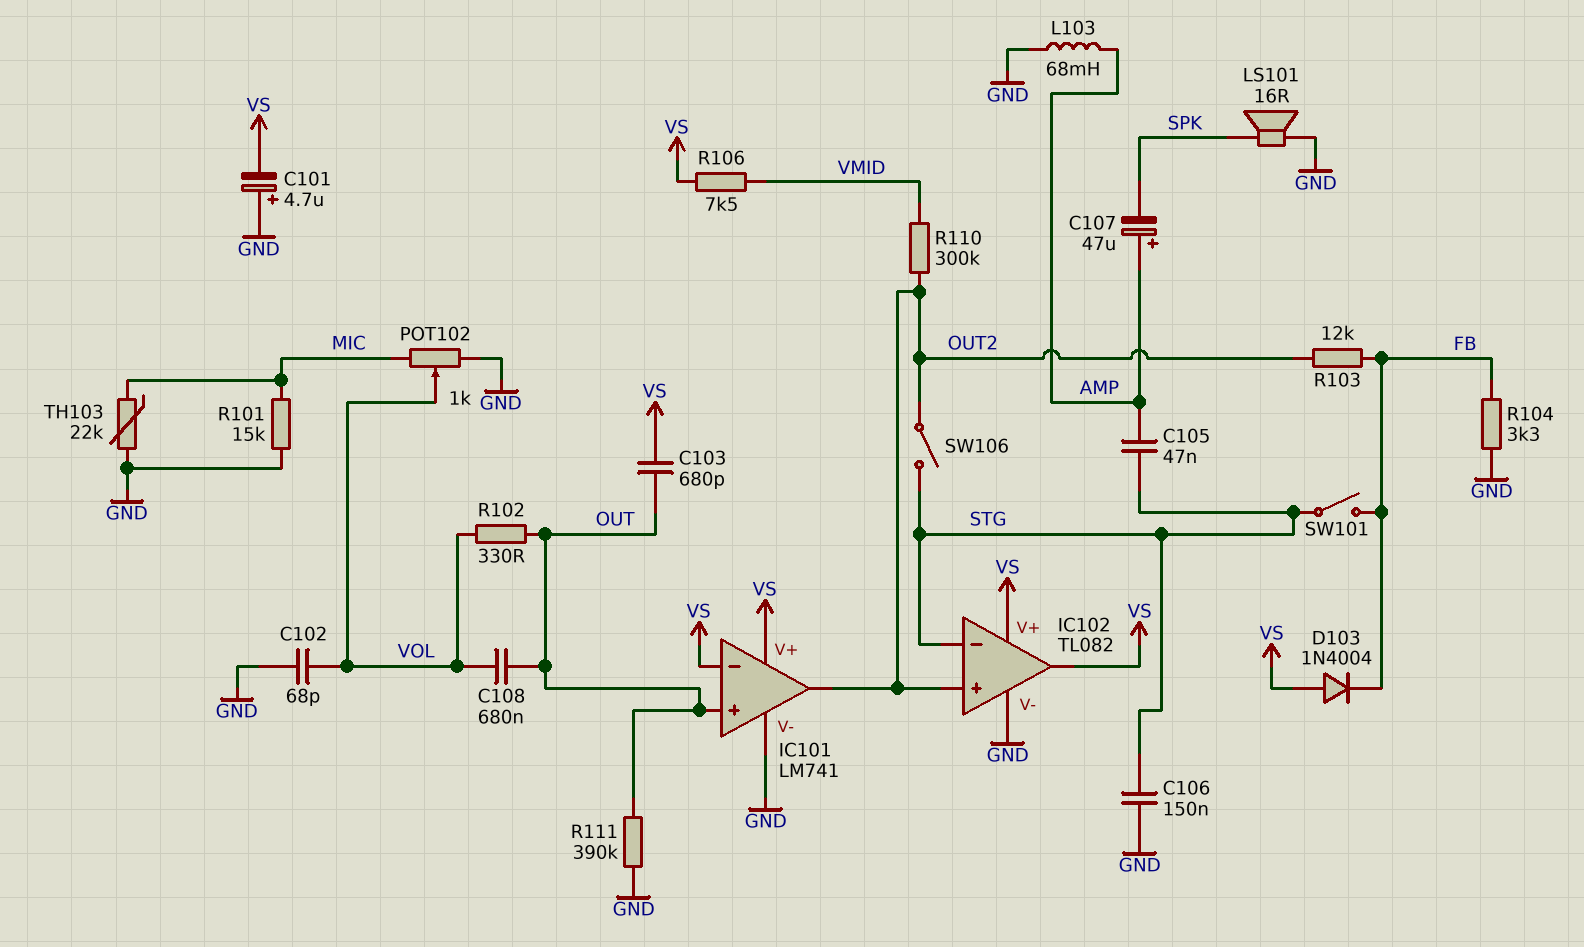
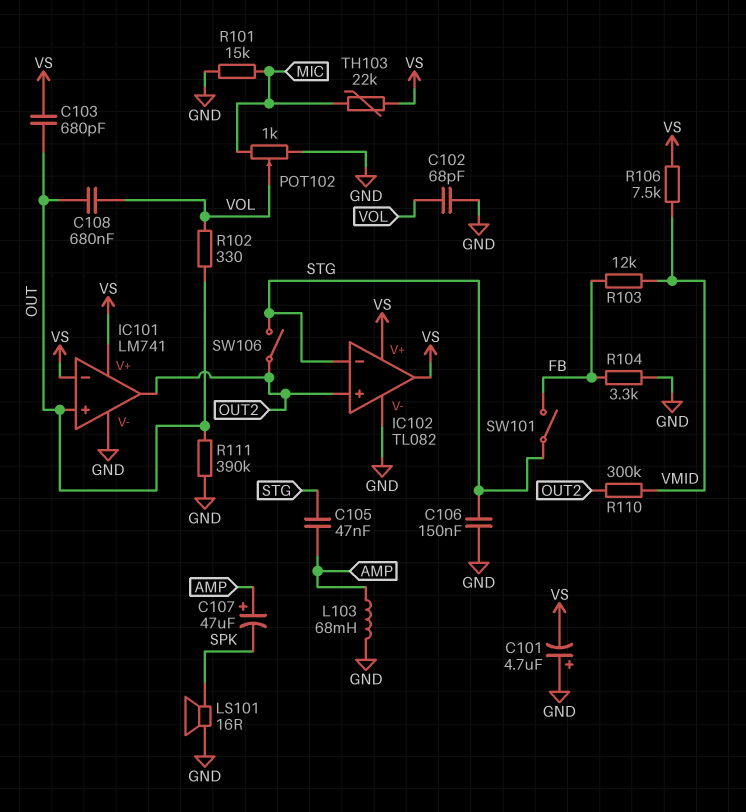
D103: diode 1N4004 (A VS, K FB) -> none
R103: 12k (FB, OUT2) -> 12k (FB, VMID)
TH103: 22k (GND, MIC) -> 22k (MIC, VS)

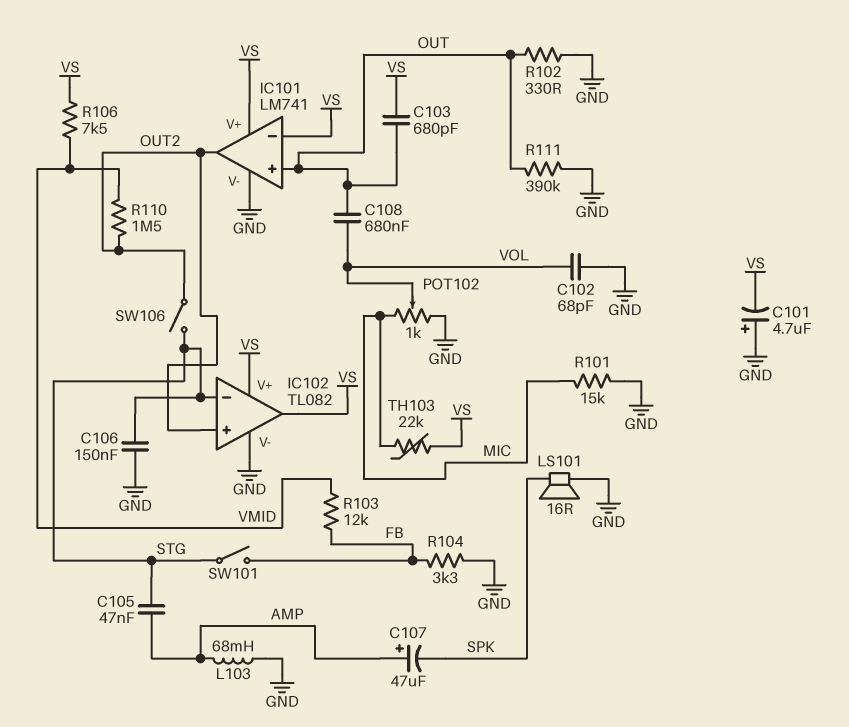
R102: 330 (OUT, VOL) -> 330 (GND, OUT)
R110: 300k (OUT2, VMID) -> 1.5M (OUT2, VMID)

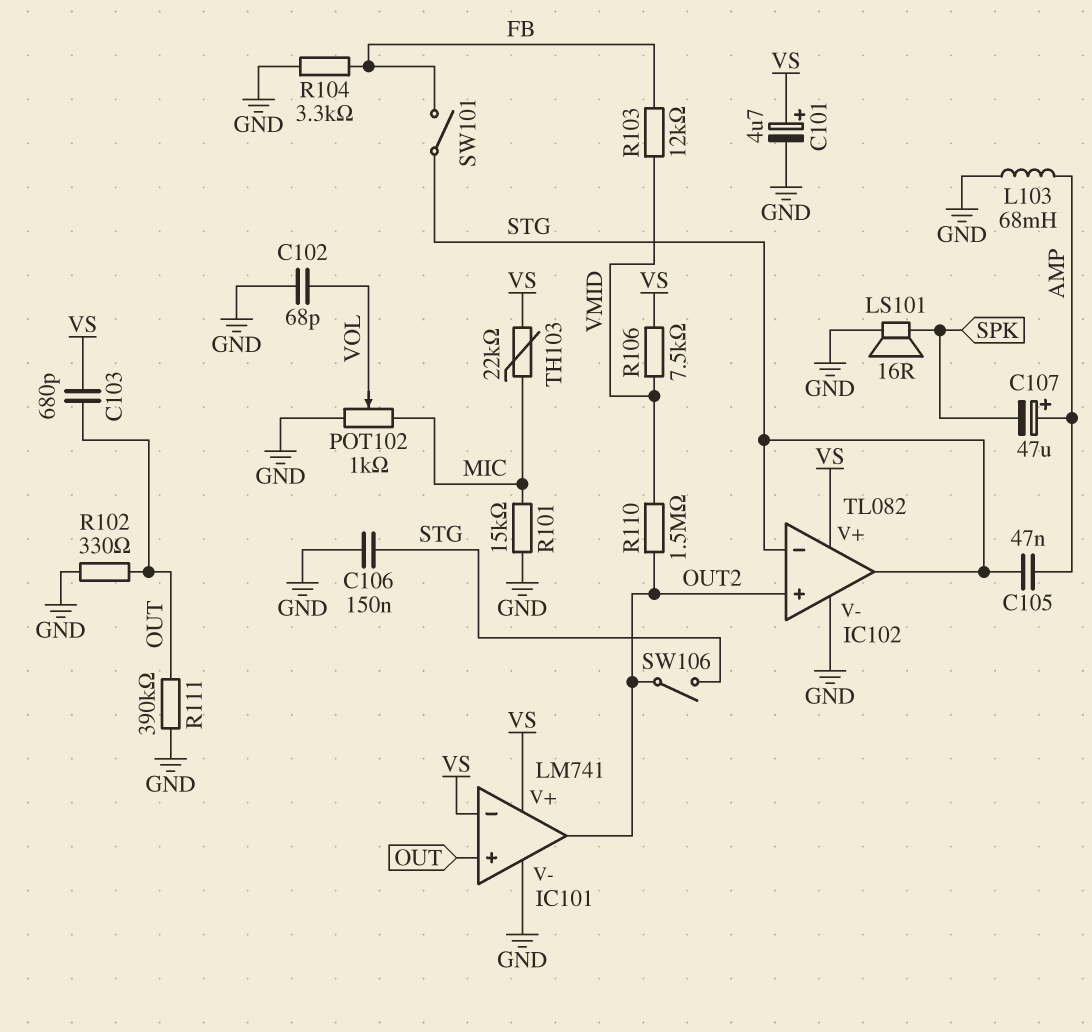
C101: 4.7uF (plus GND, minus VS) -> 4.7uF (plus VS, minus GND)
C108: 680nF (OUT, VOL) -> none
IC102 pin out: VS -> STG

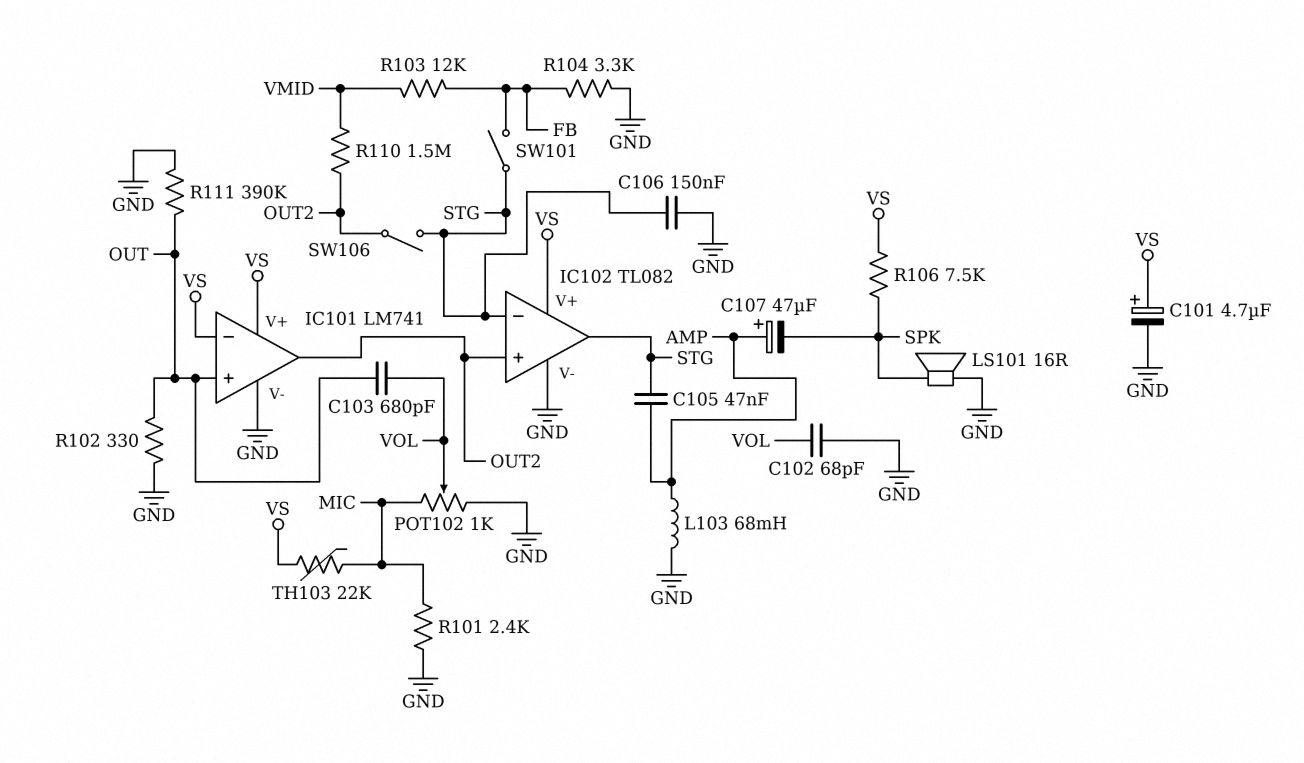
C103: 680pF (OUT, VS) -> 680pF (OUT, VOL)
R101: 15k (GND, MIC) -> 2.4k (GND, MIC)
R106: 7.5k (VMID, VS) -> 7.5k (SPK, VS)

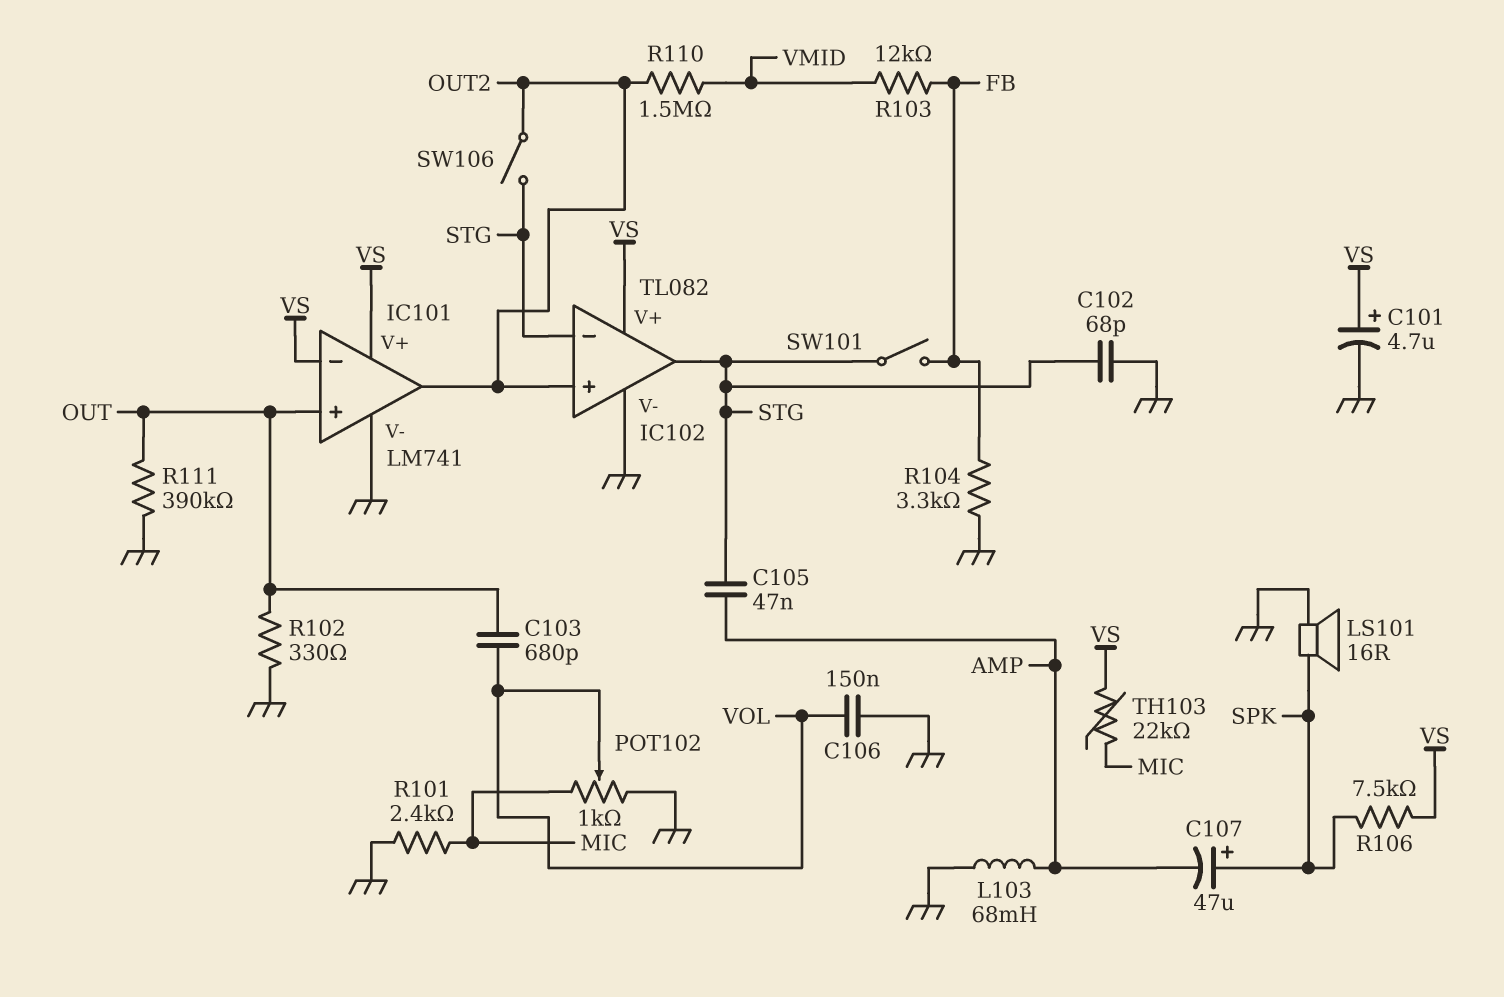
C102: 68pF (GND, VOL) -> 68pF (GND, STG)
C106: 150nF (GND, STG) -> 150nF (GND, VOL)
C107: 47uF (plus AMP, minus SPK) -> 47uF (plus SPK, minus AMP)

